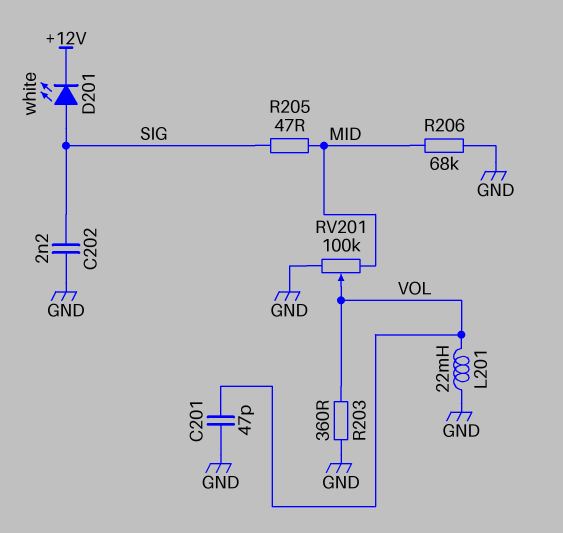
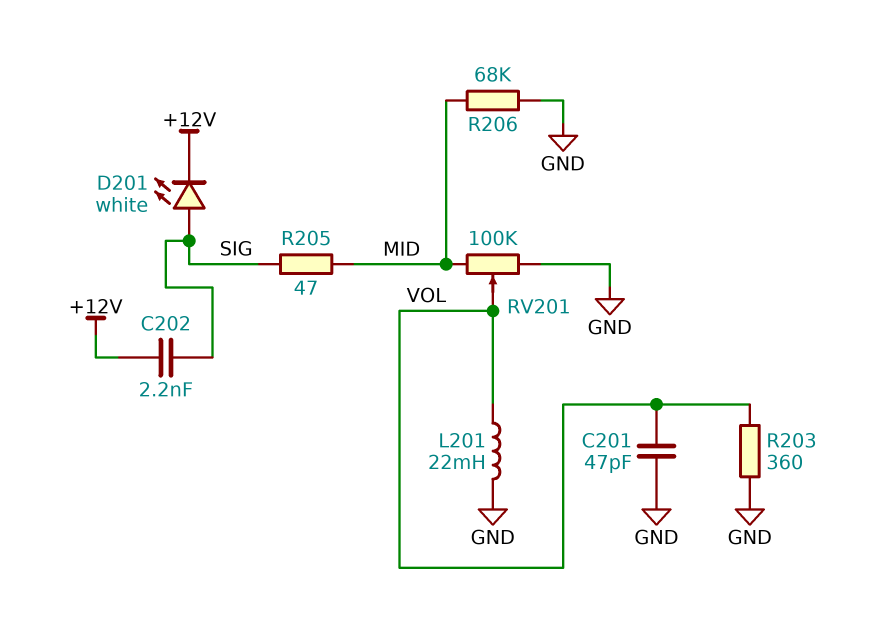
C202: 2.2nF (GND, SIG) -> 2.2nF (+12V, SIG)

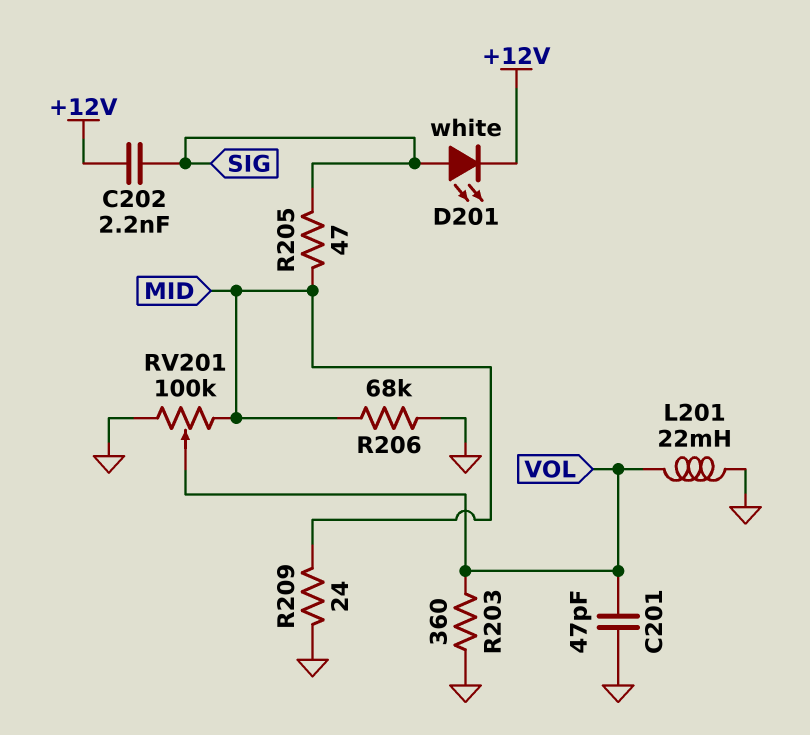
R209: none -> 24 (GND, MID)

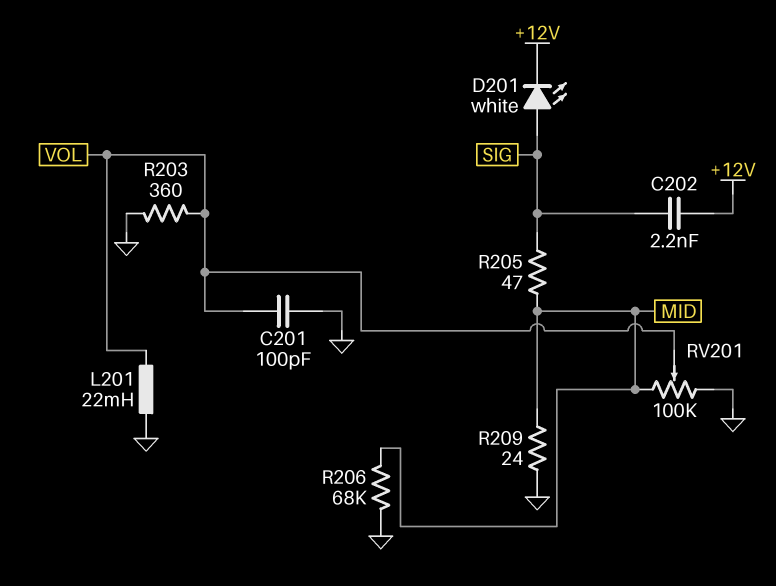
C201: 47pF (GND, VOL) -> 100pF (GND, VOL)

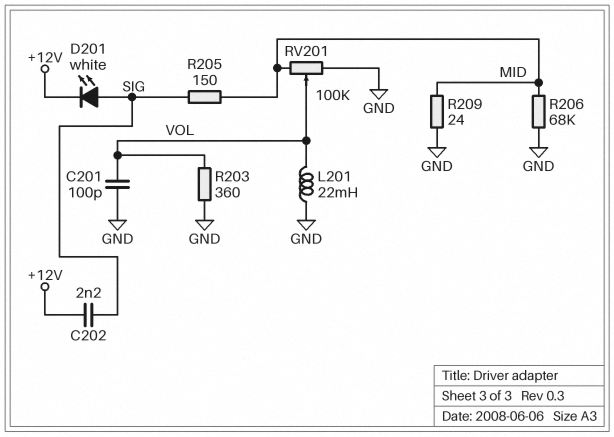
R205: 47 (MID, SIG) -> 150 (MID, SIG)

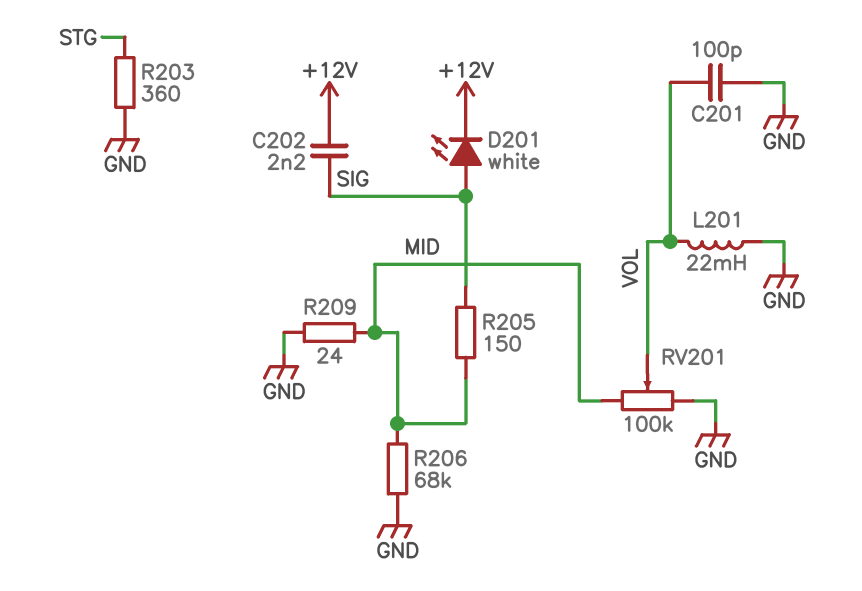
R203: 360 (GND, VOL) -> 360 (GND, STG)

